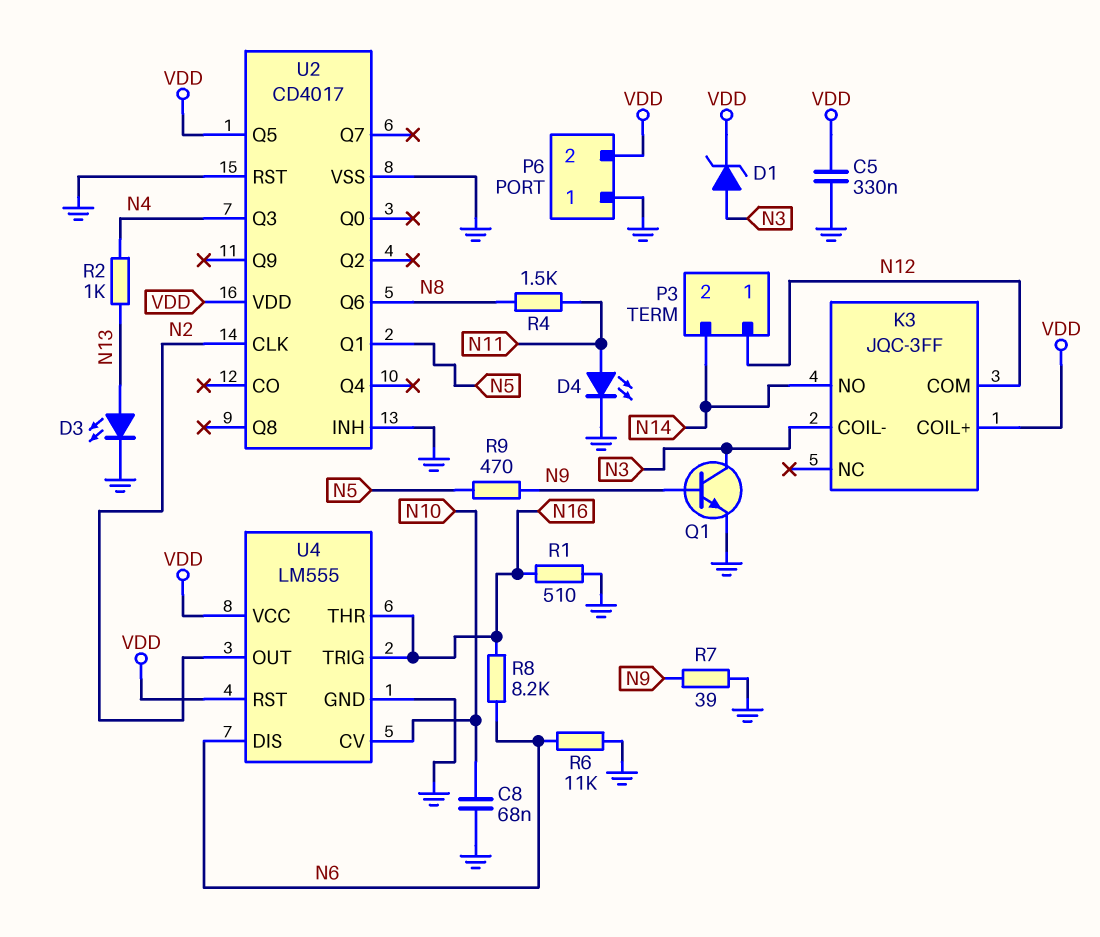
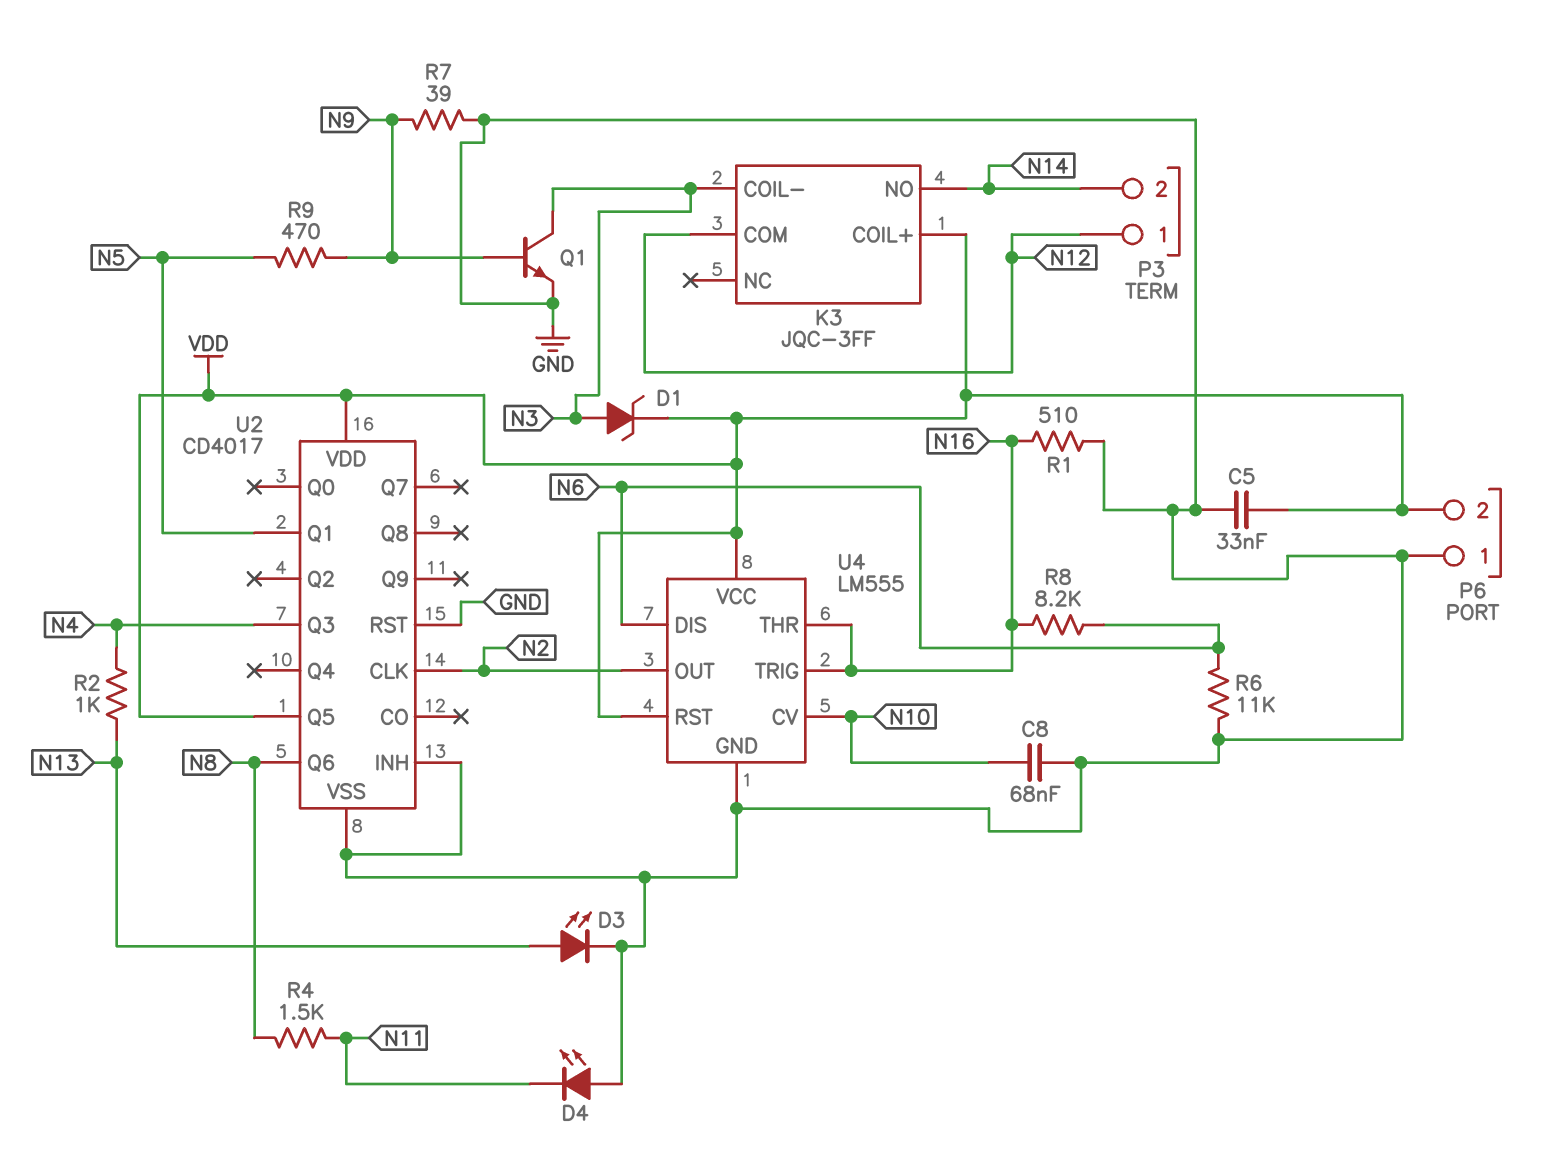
C5: 330nF (GND, VDD) -> 33nF (GND, VDD)
D4: LED (A N11, K GND) -> LED (A GND, K N11)

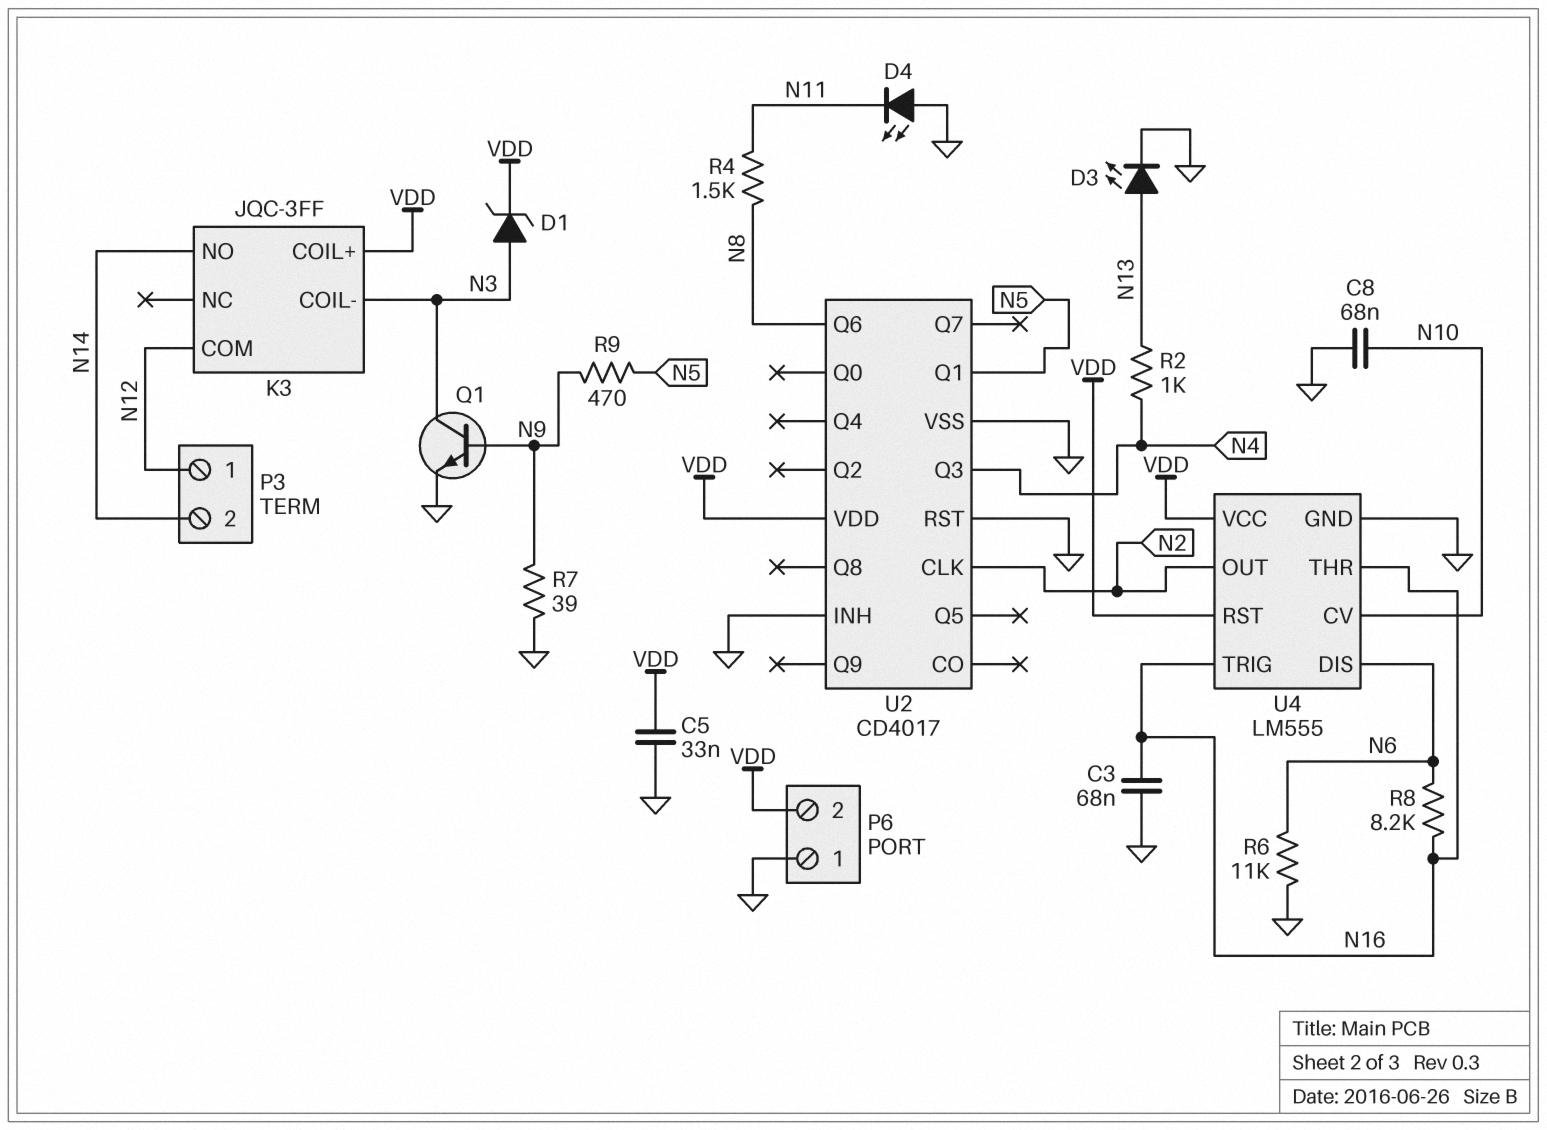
C3: none -> 68nF (GND, N16)
R1: 510 (GND, N16) -> none
U2 pin Q5: VDD -> none

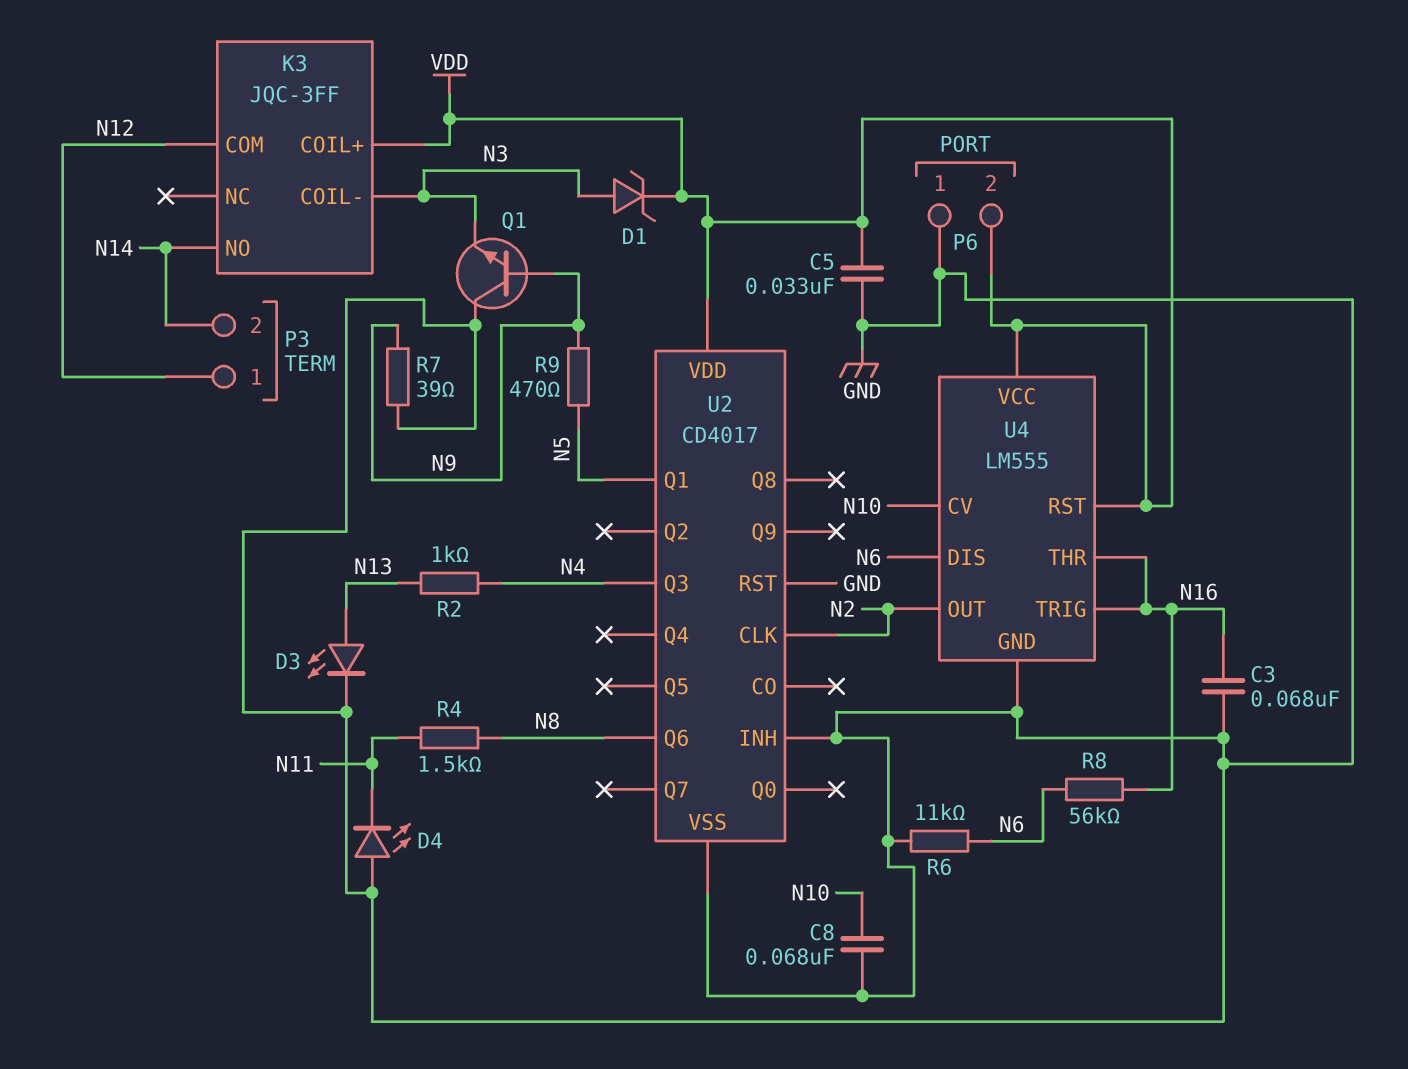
Q1: NPN (B N9, C N3, E GND) -> NPN (B N9, C GND, E N3)
R8: 8.2k (N6, N16) -> 56k (N6, N16)

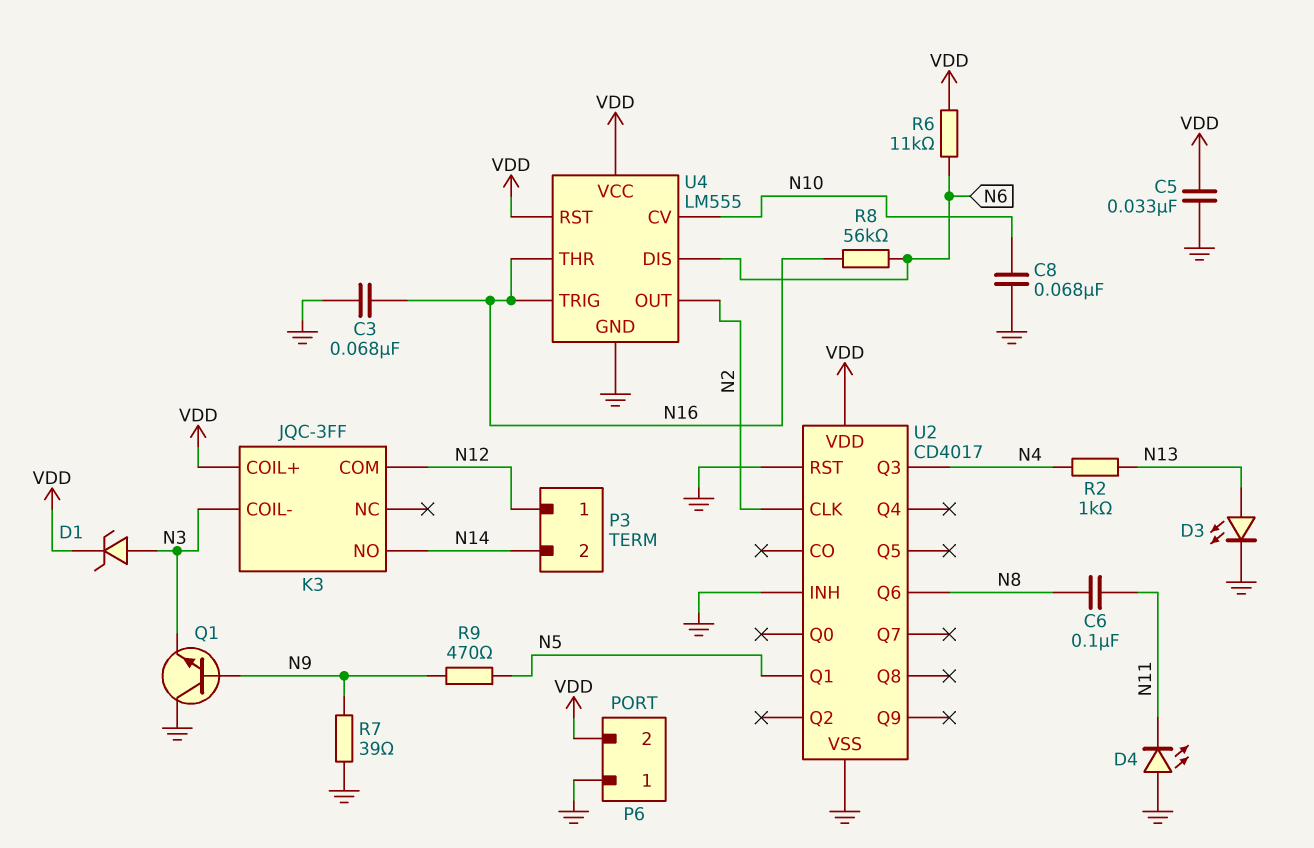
C6: none -> 100nF (N8, N11)
R4: 1.5k (N8, N11) -> none
R6: 11k (GND, N6) -> 11k (N6, VDD)

